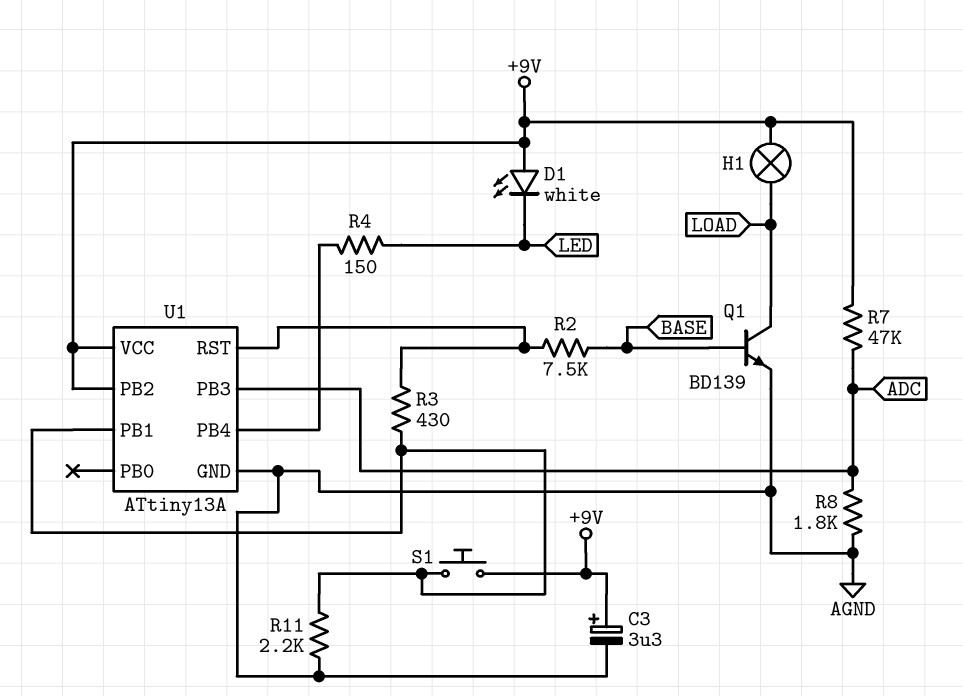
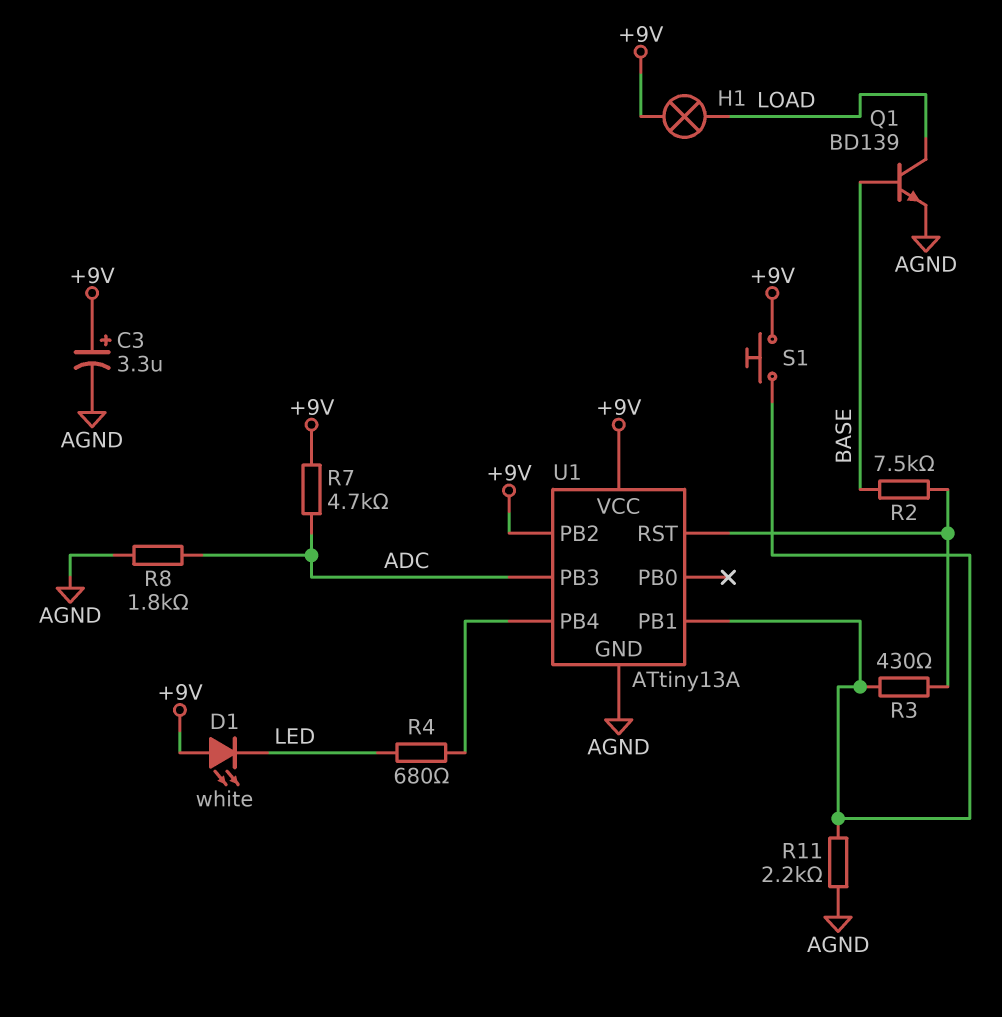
R4: 150 (LED, U1/PB4) -> 680 (LED, U1/PB4)
R7: 47k (+9V, ADC) -> 4.7k (+9V, ADC)

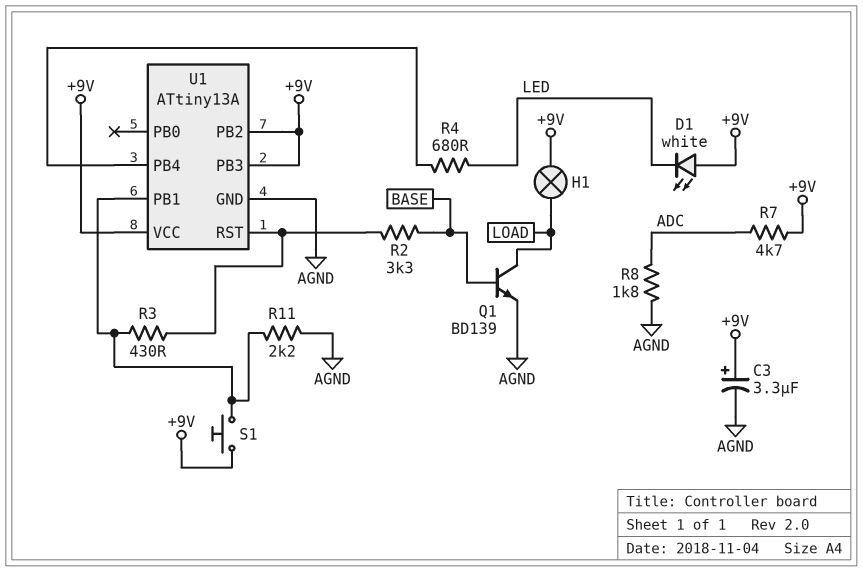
R2: 7.5k (BASE, U1/RST) -> 3.3k (BASE, U1/RST)
U1 pin PB3: ADC -> +9V

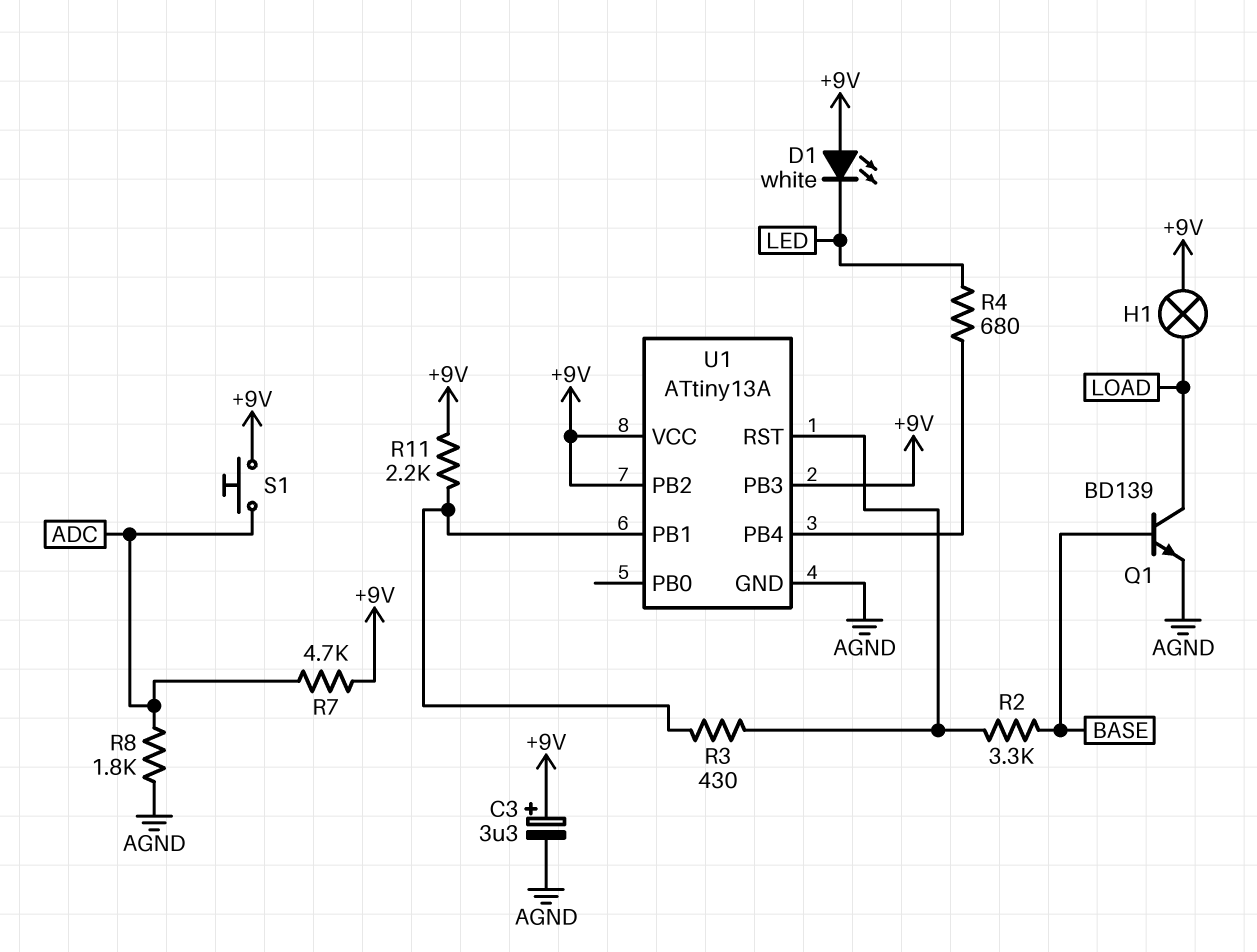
R11: 2.2k (AGND, U1/PB1) -> 2.2k (+9V, U1/PB1)
S1: button (+9V, U1/PB1) -> button (+9V, ADC)

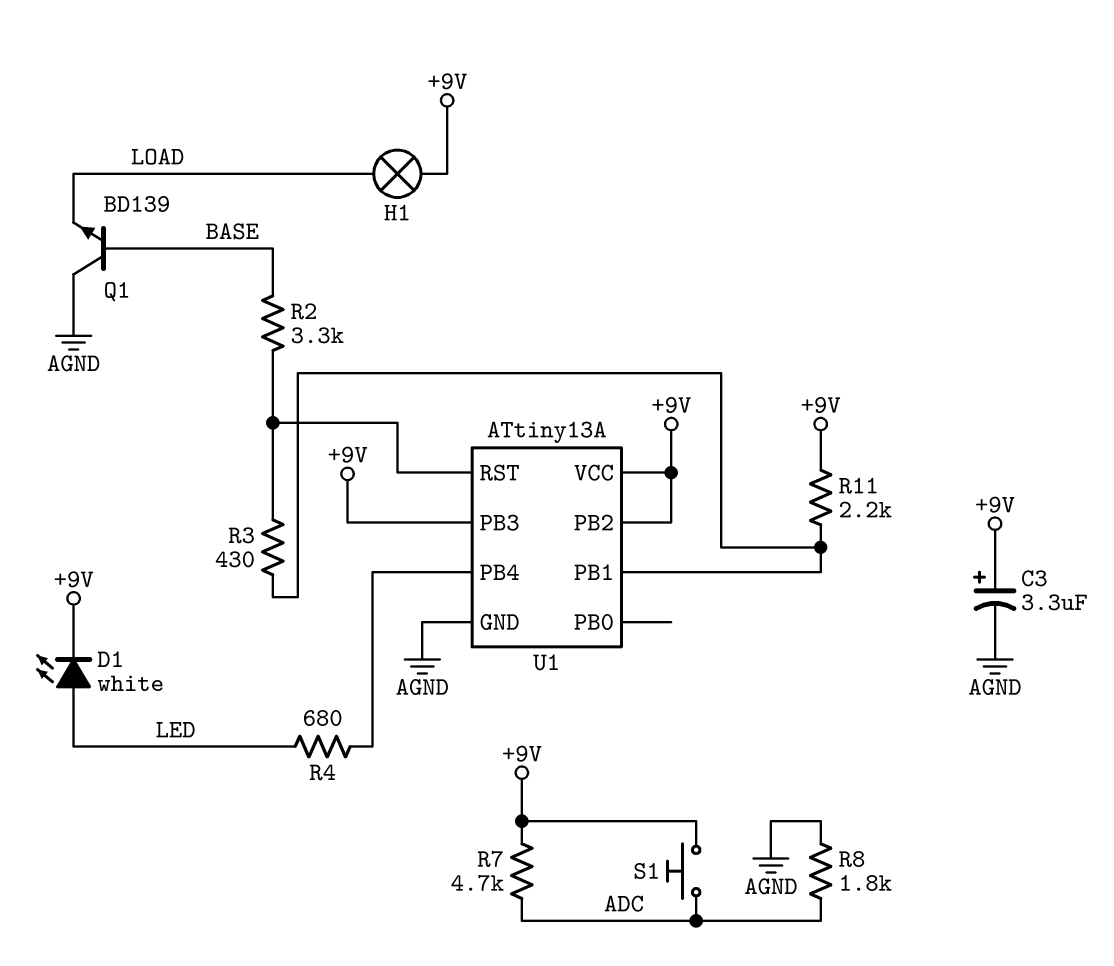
D1: LED white (A +9V, K LED) -> LED white (A LED, K +9V)
Q1: NPN BD139 (B BASE, C LOAD, E AGND) -> NPN BD139 (B BASE, C AGND, E LOAD)

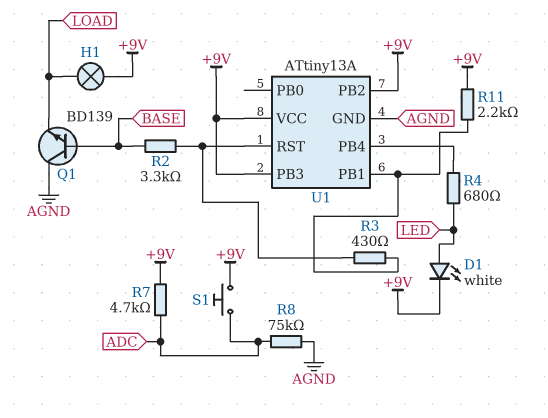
C3: 3.3uF (plus +9V, minus AGND) -> none
R8: 1.8k (ADC, AGND) -> 75k (ADC, AGND)

